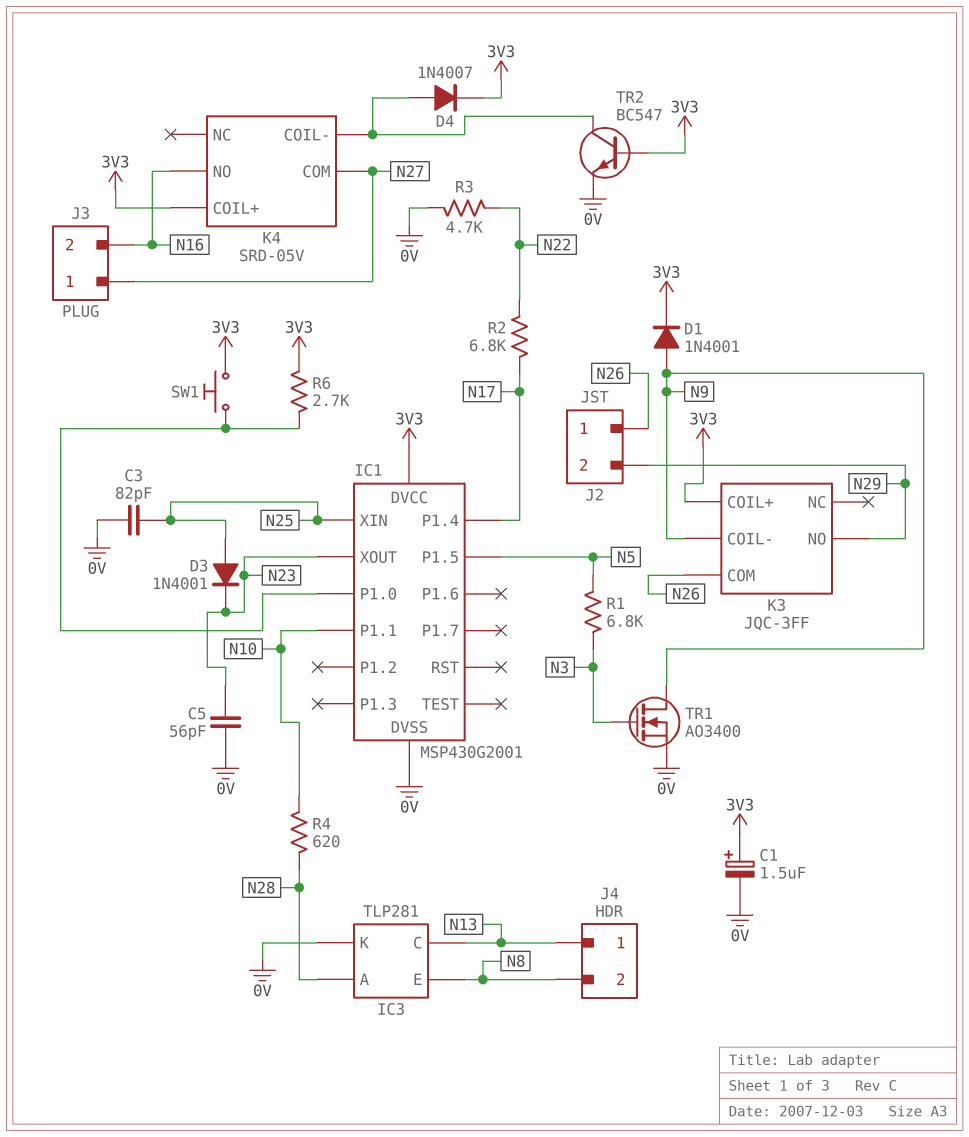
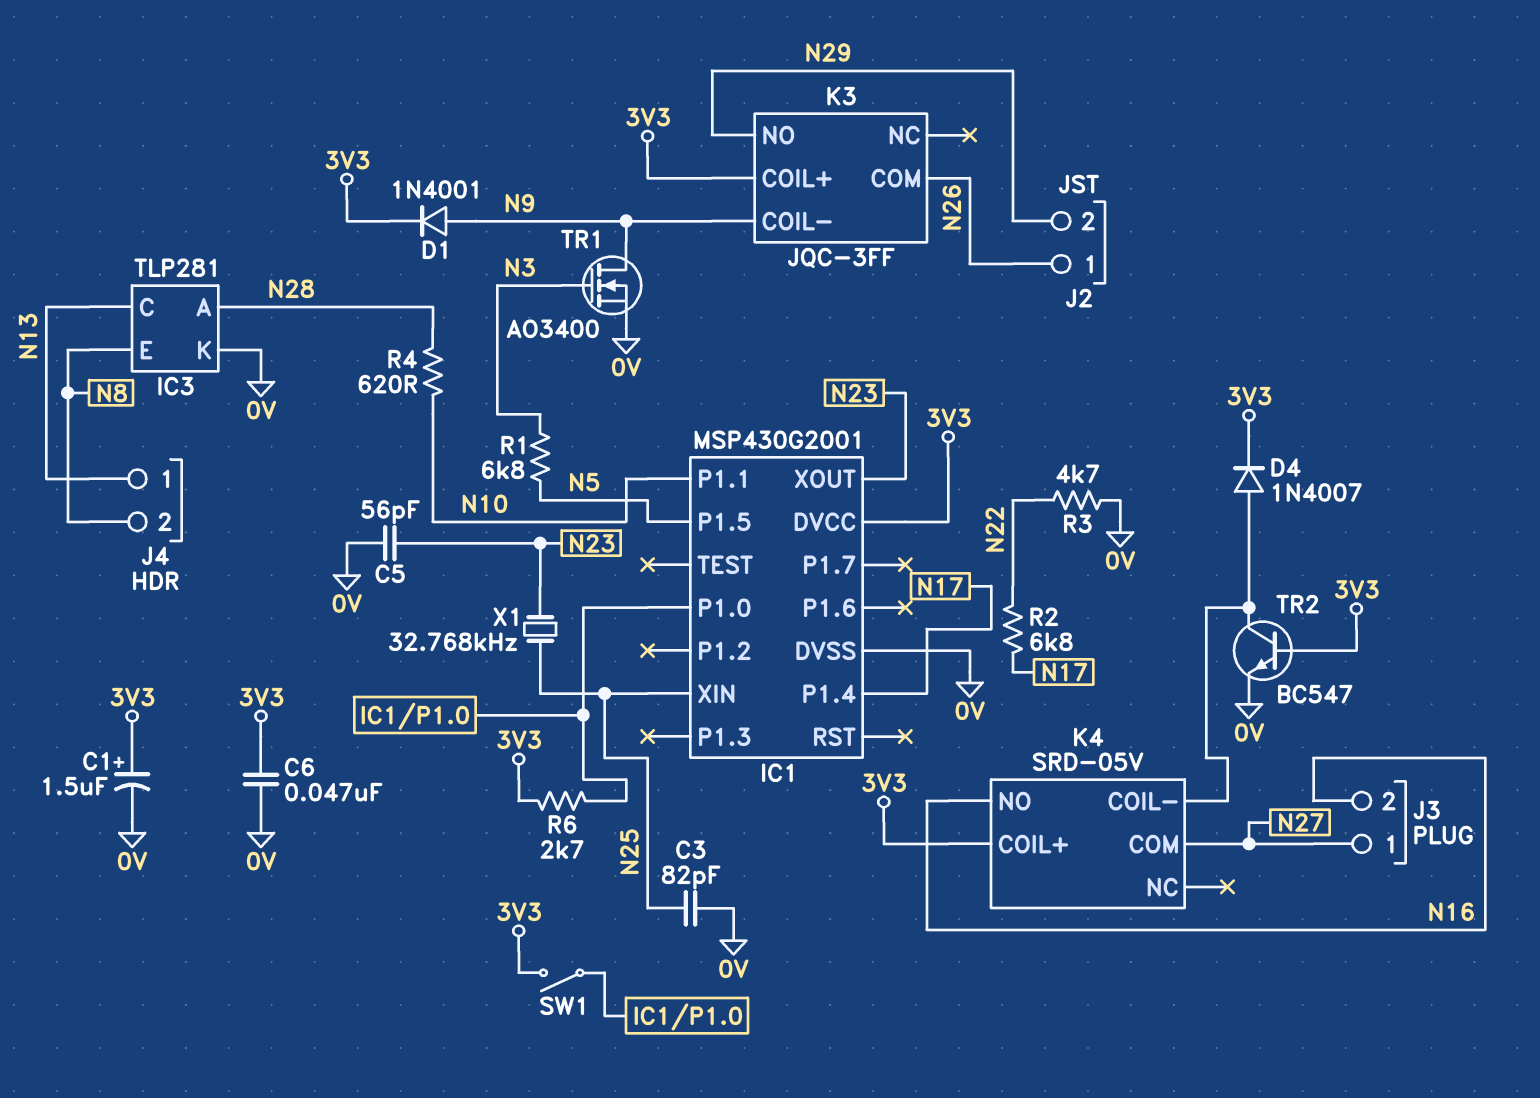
C6: none -> 47nF (0V, 3V3)
D3: diode 1N4001 (A N25, K N23) -> none
SW1: button (3V3, IC1/P1.0) -> switch (3V3, IC1/P1.0)
X1: none -> 32.768kHz (N23, N25)

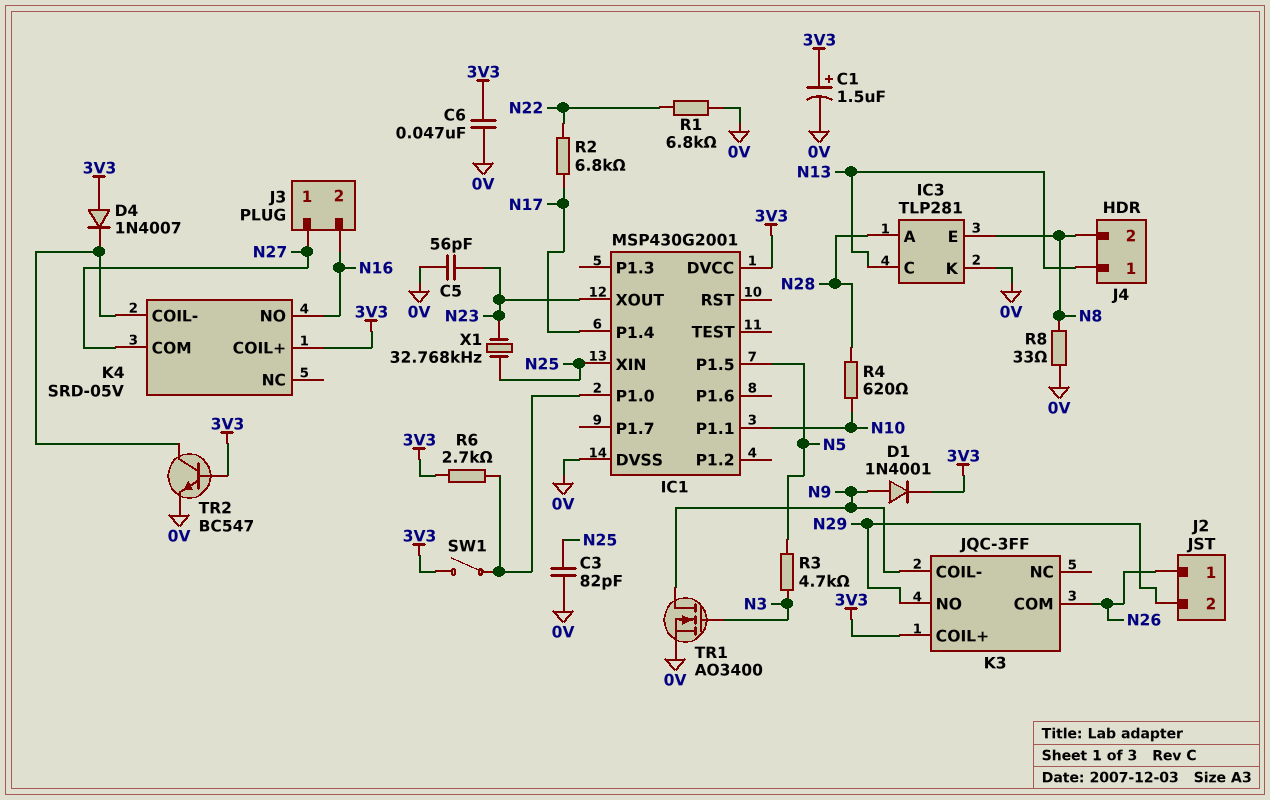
D4: diode 1N4007 (A K4/COIL-, K 3V3) -> diode 1N4007 (A 3V3, K K4/COIL-)
R1: 6.8k (N3, N5) -> 6.8k (0V, N22)
R3: 4.7k (0V, N22) -> 4.7k (N3, N5)
R8: none -> 33 (0V, N8)

